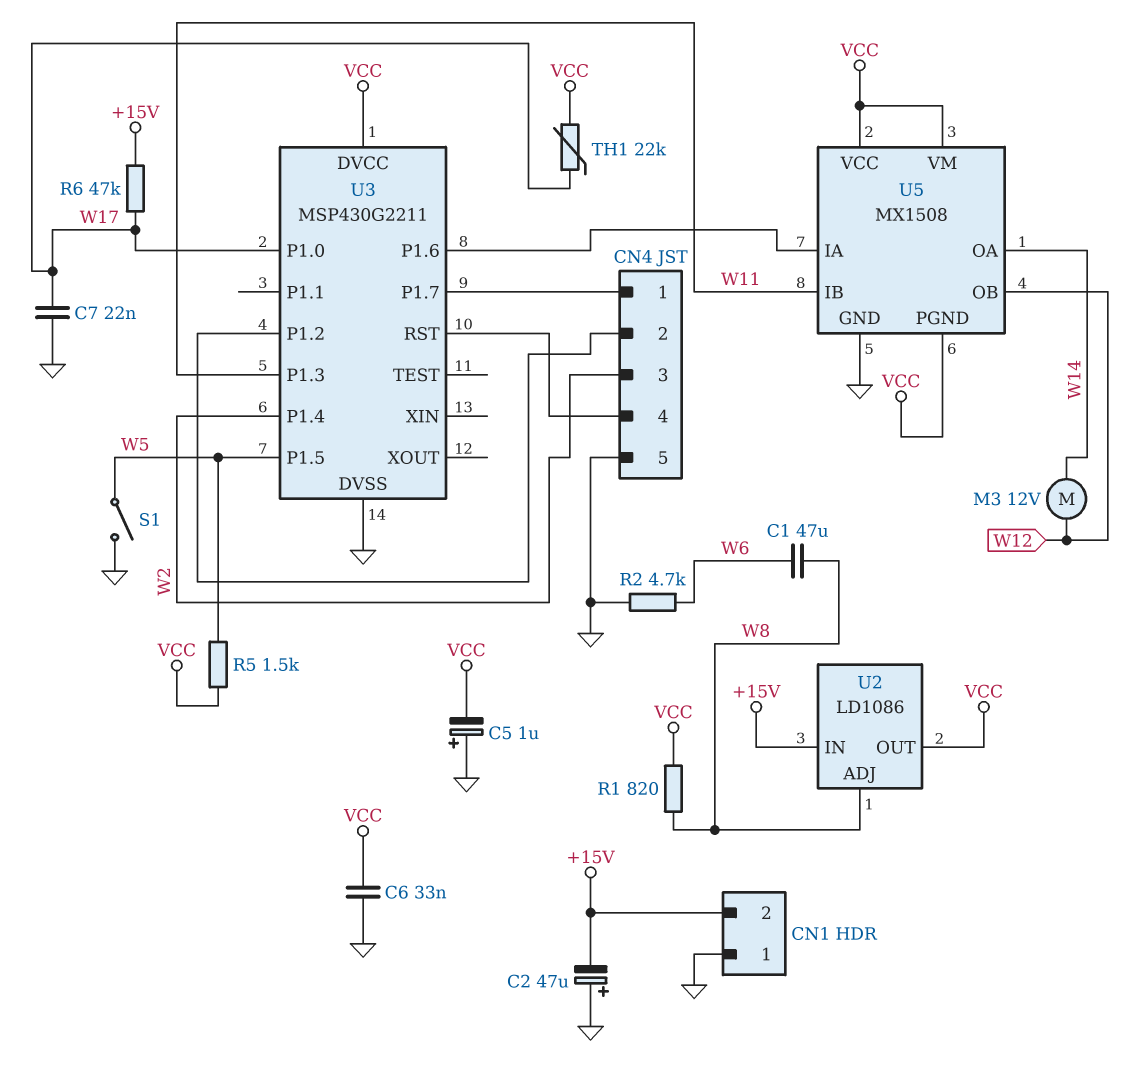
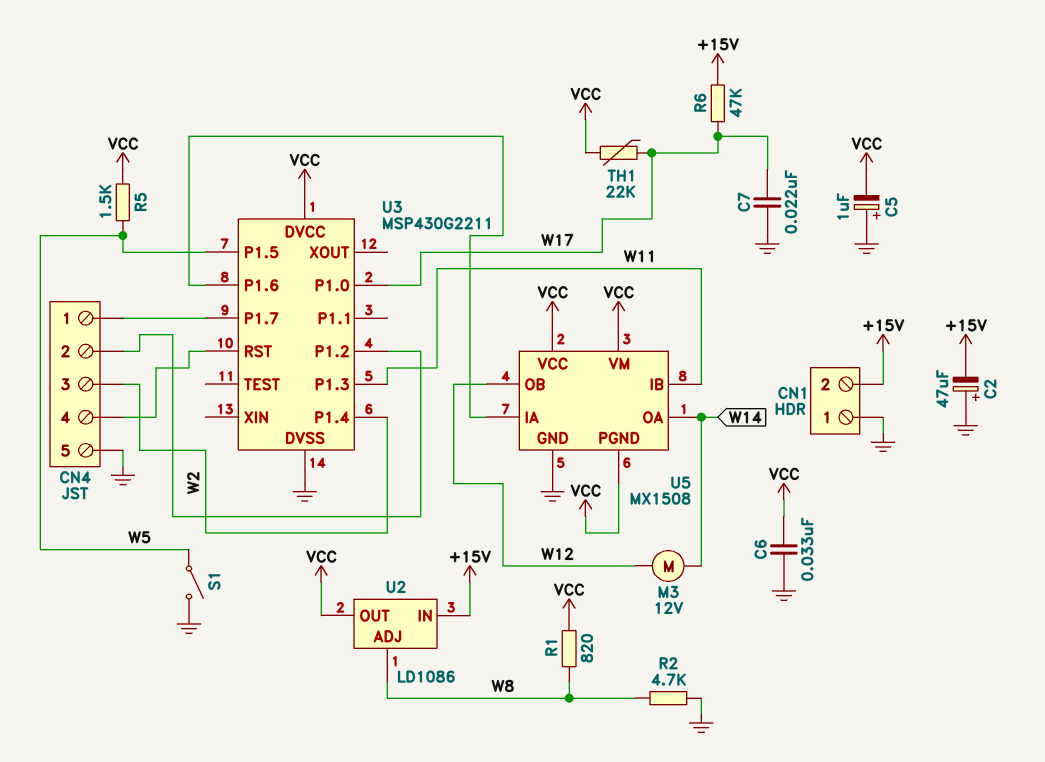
C1: 47uF (W6, W8) -> none
R2: 4.7k (GND, W6) -> 4.7k (GND, W8)

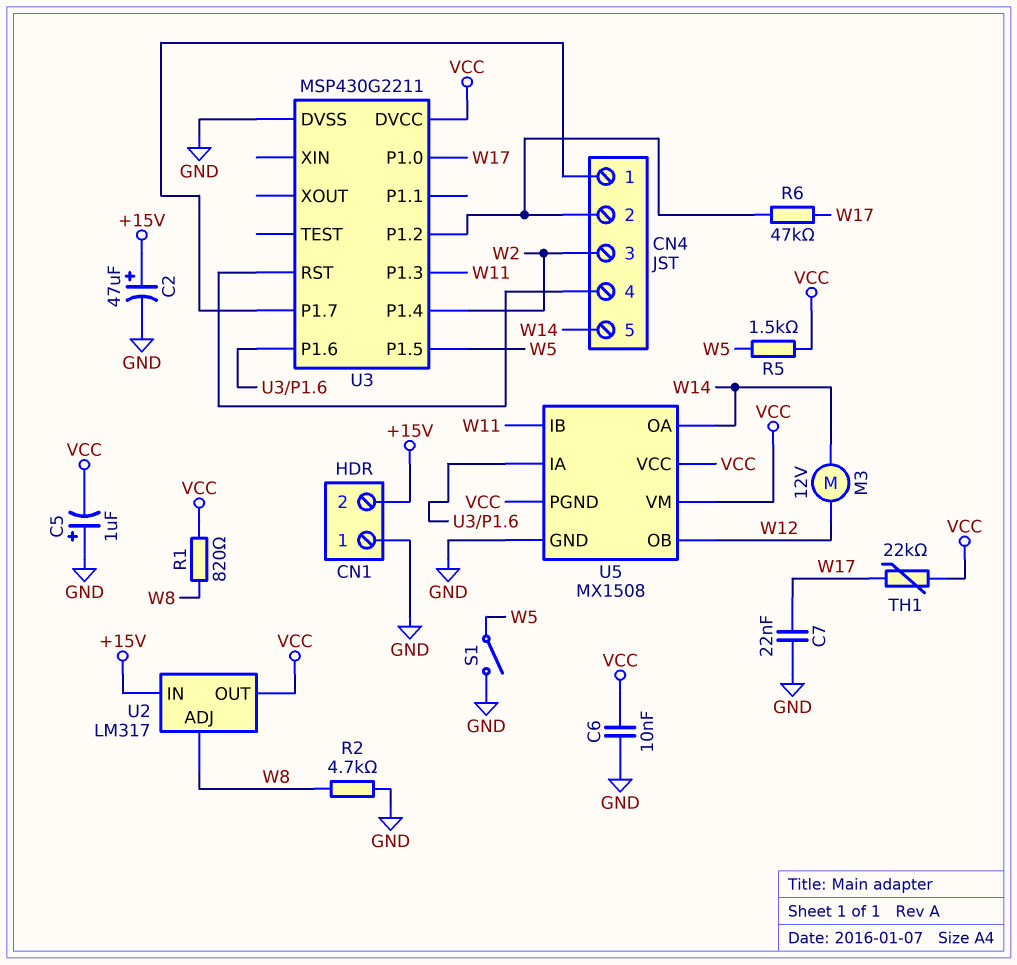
C2: 47uF (plus GND, minus +15V) -> 47uF (plus +15V, minus GND)
C6: 33nF (GND, VCC) -> 10nF (GND, VCC)
CN4 pin 5: GND -> W14
R6: 47k (+15V, W17) -> 47k (CN4/2, W17)
U2: LD1086 -> LM317

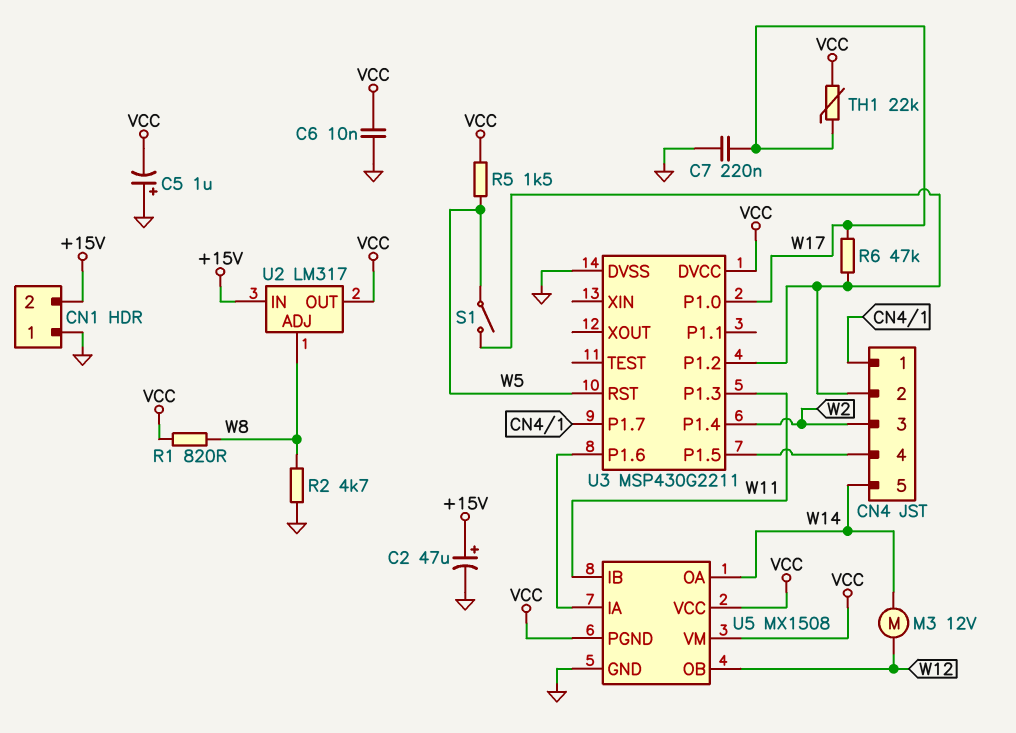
C7: 22nF (GND, W17) -> 220nF (GND, W17)
S1: switch (GND, W5) -> switch (CN4/2, W5)
U3 pin P1.5: W5 -> CN4/4
U3 pin RST: CN4/4 -> W5

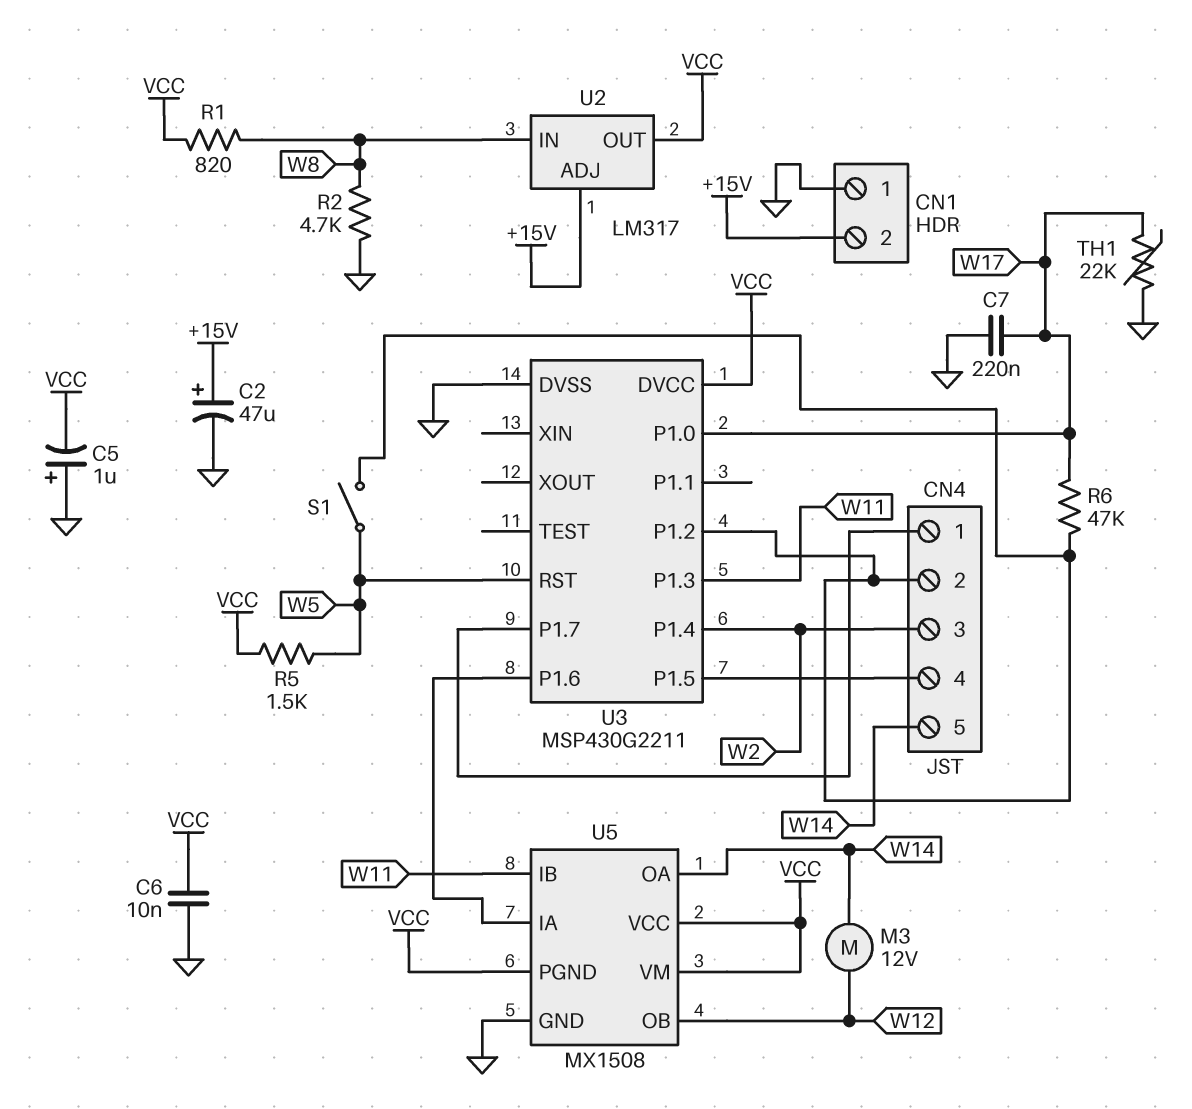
TH1: 22k (VCC, W17) -> 22k (GND, W17)
U2 pin ADJ: W8 -> +15V
U2 pin IN: +15V -> W8

